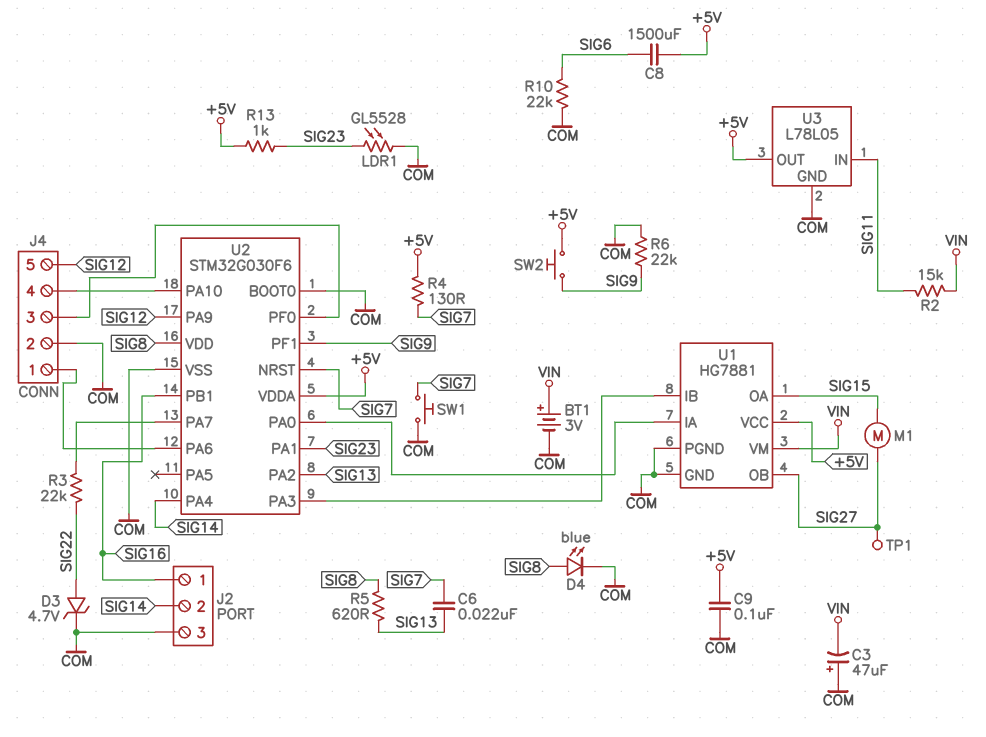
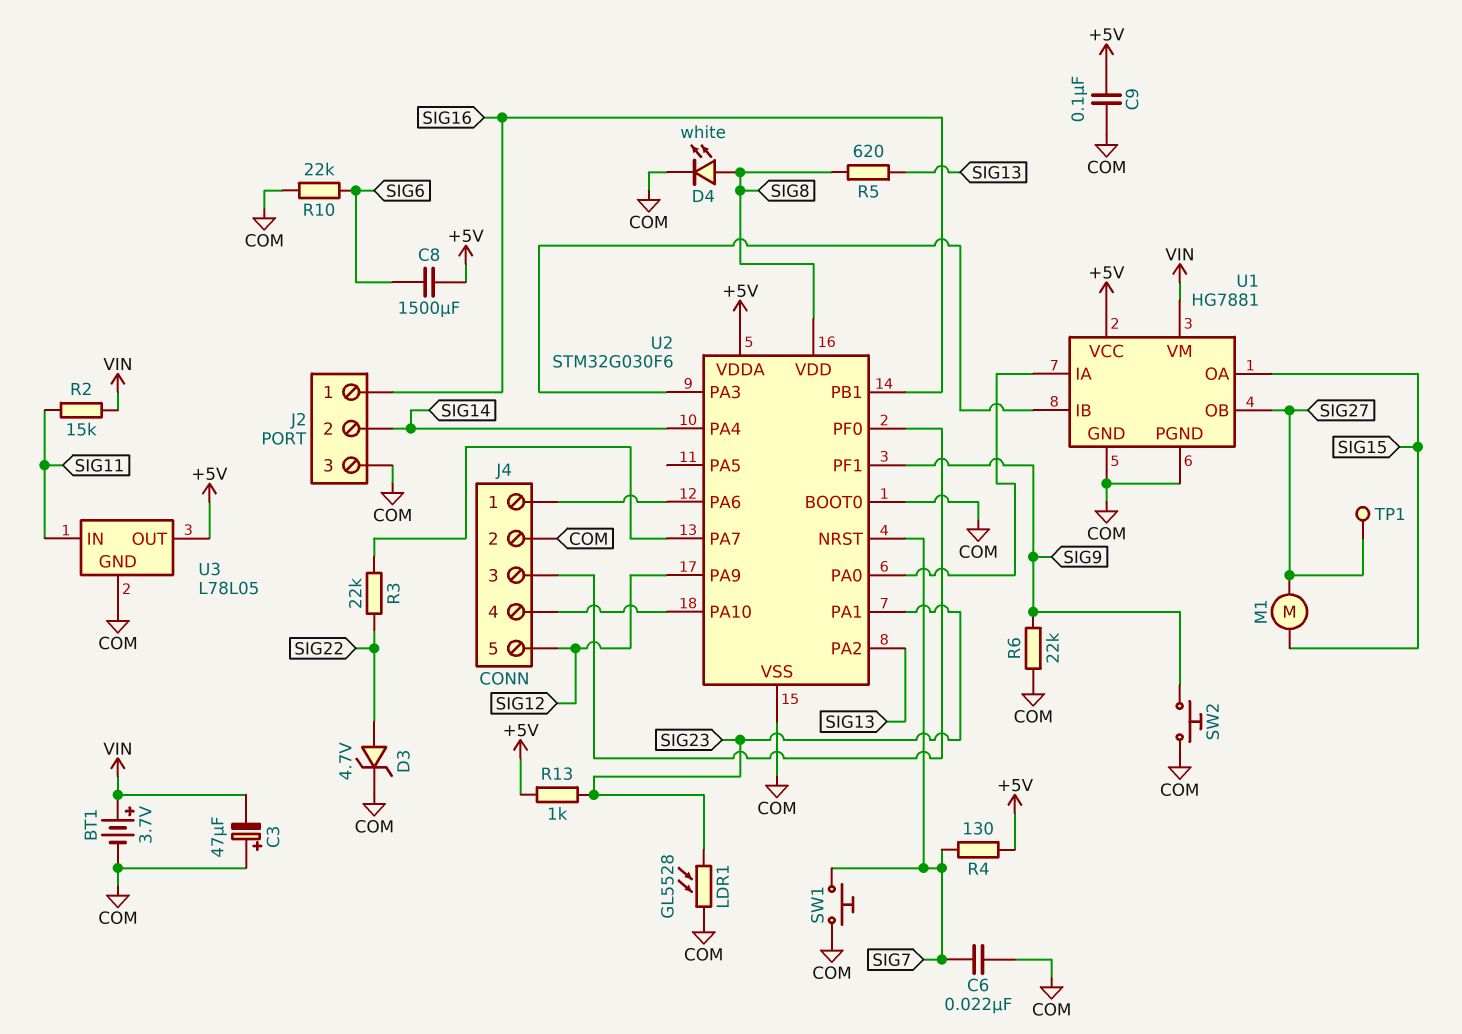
BT1: 3V (plus VIN, minus COM) -> 3.7V (plus VIN, minus COM)
C6: 22nF (SIG7, SIG13) -> 22nF (COM, SIG7)
D4: LED blue (A SIG8, K COM) -> LED white (A SIG8, K COM)
SW2: button (+5V, SIG9) -> button (COM, SIG9)

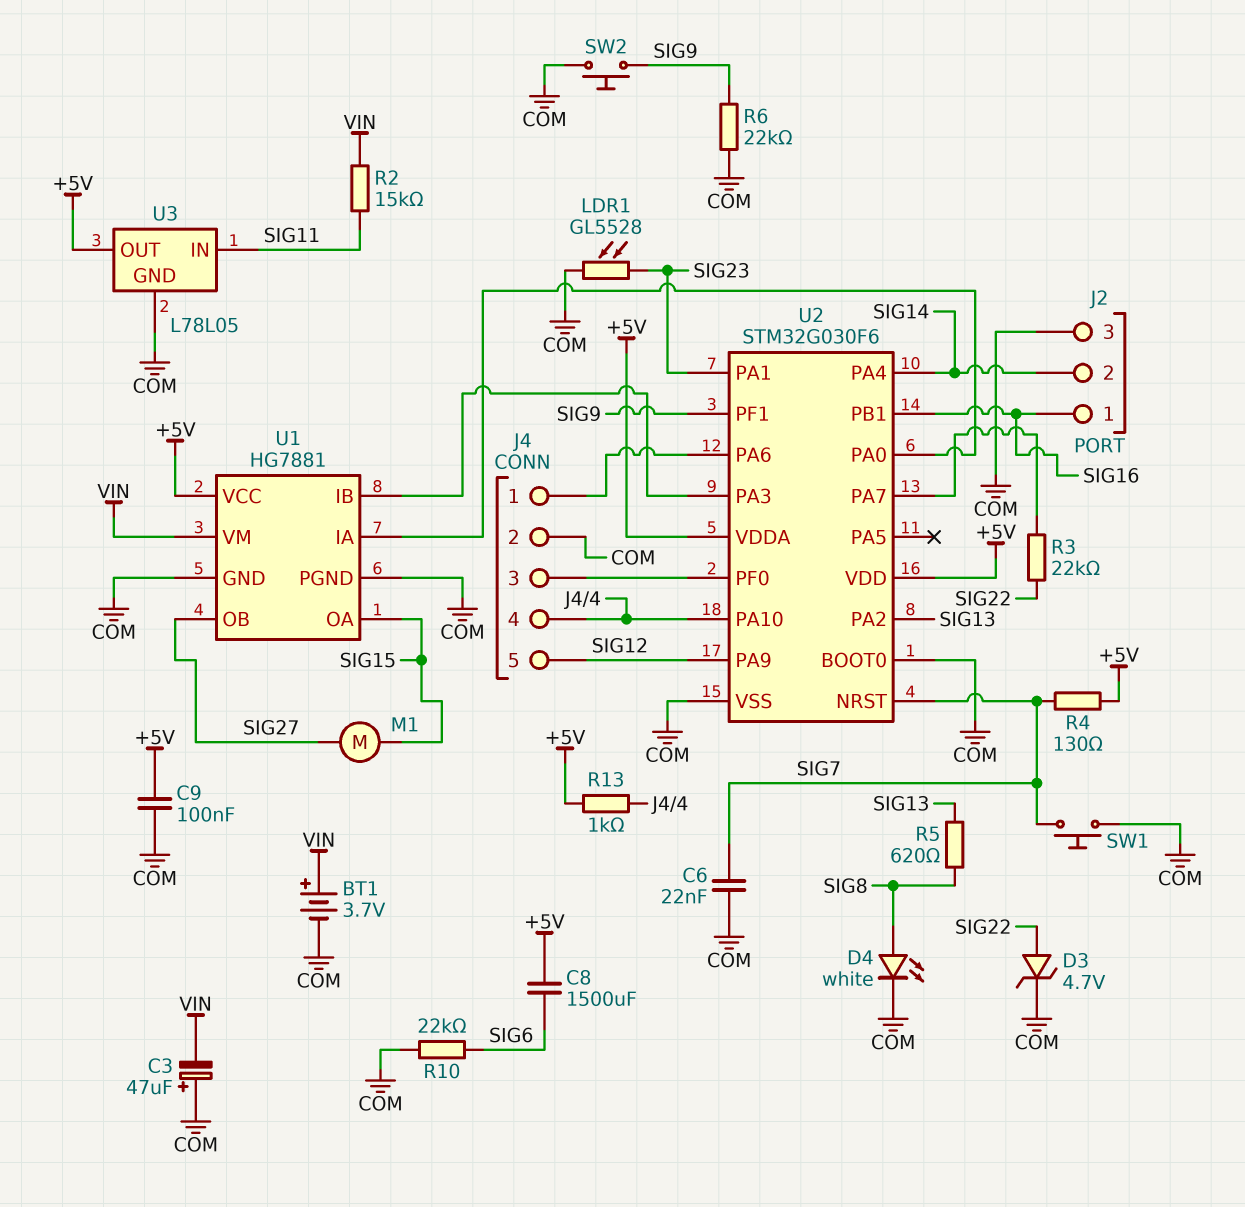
R13: 1k (+5V, SIG23) -> 1k (+5V, J4/4)
TP1: test point (SIG27) -> none
U2 pin VDD: SIG8 -> +5V

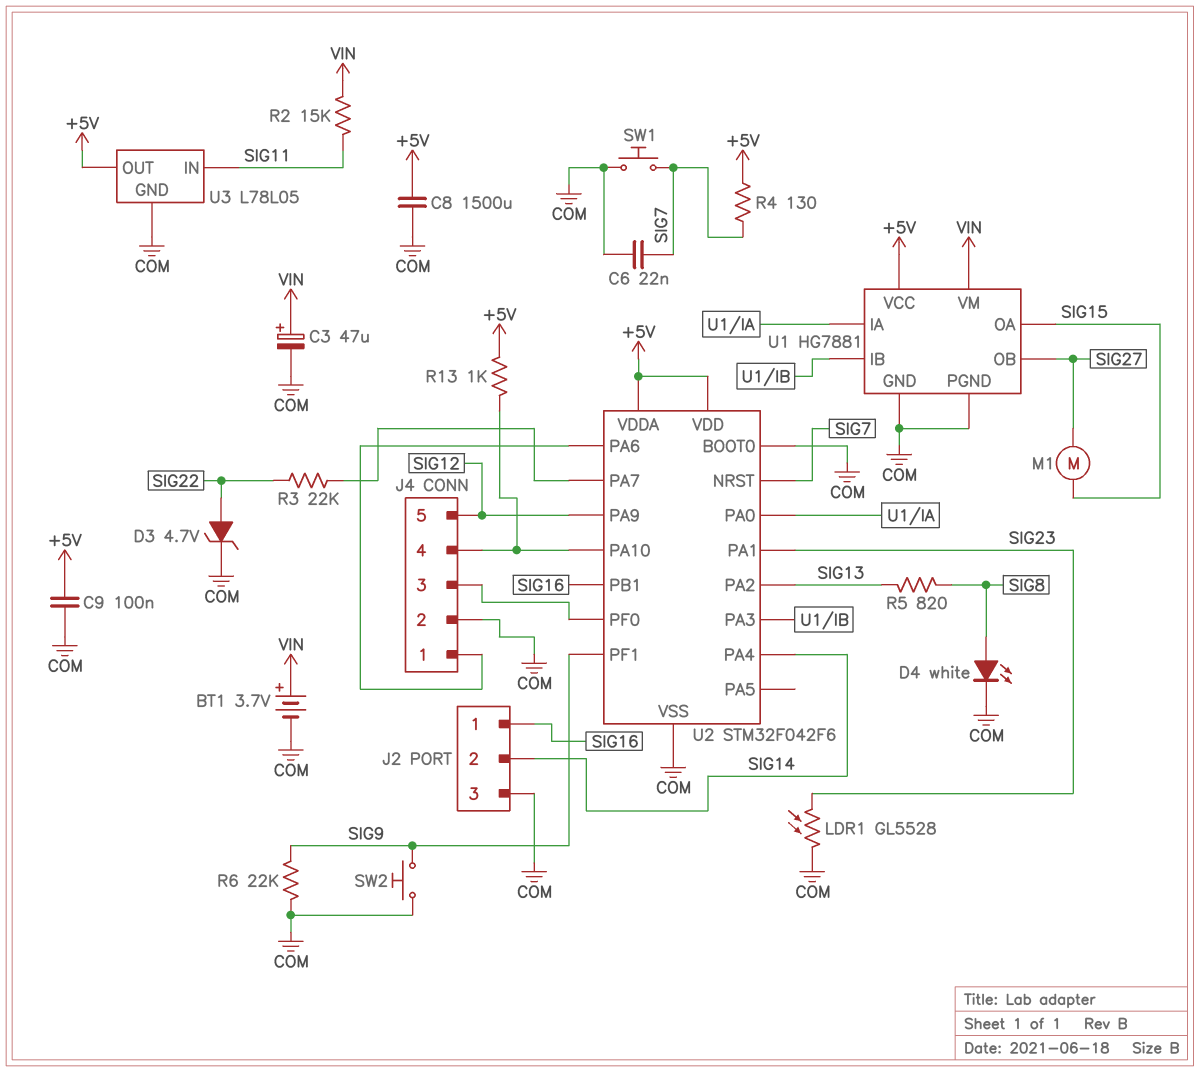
C3: 47uF (plus COM, minus VIN) -> 47uF (plus VIN, minus COM)
C8: 1500uF (+5V, SIG6) -> 1500uF (+5V, COM)
R5: 620 (SIG8, SIG13) -> 820 (SIG8, SIG13)
R10: 22k (COM, SIG6) -> none
U2: STM32G030F6 -> STM32F042F6

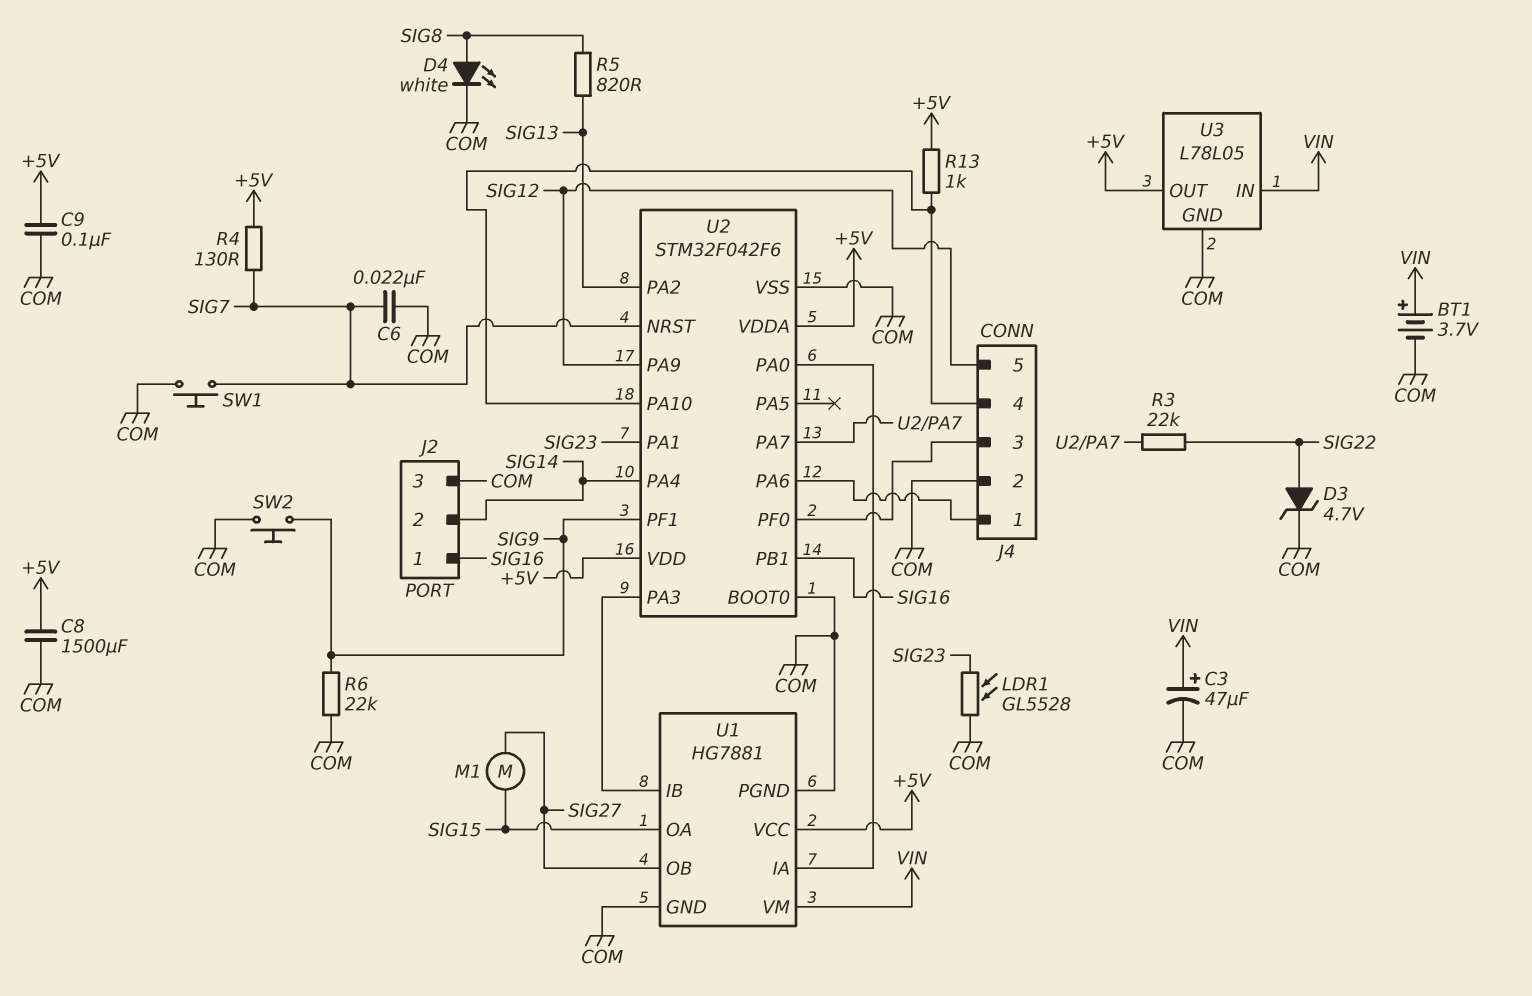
R2: 15k (SIG11, VIN) -> none
U3 pin IN: SIG11 -> VIN

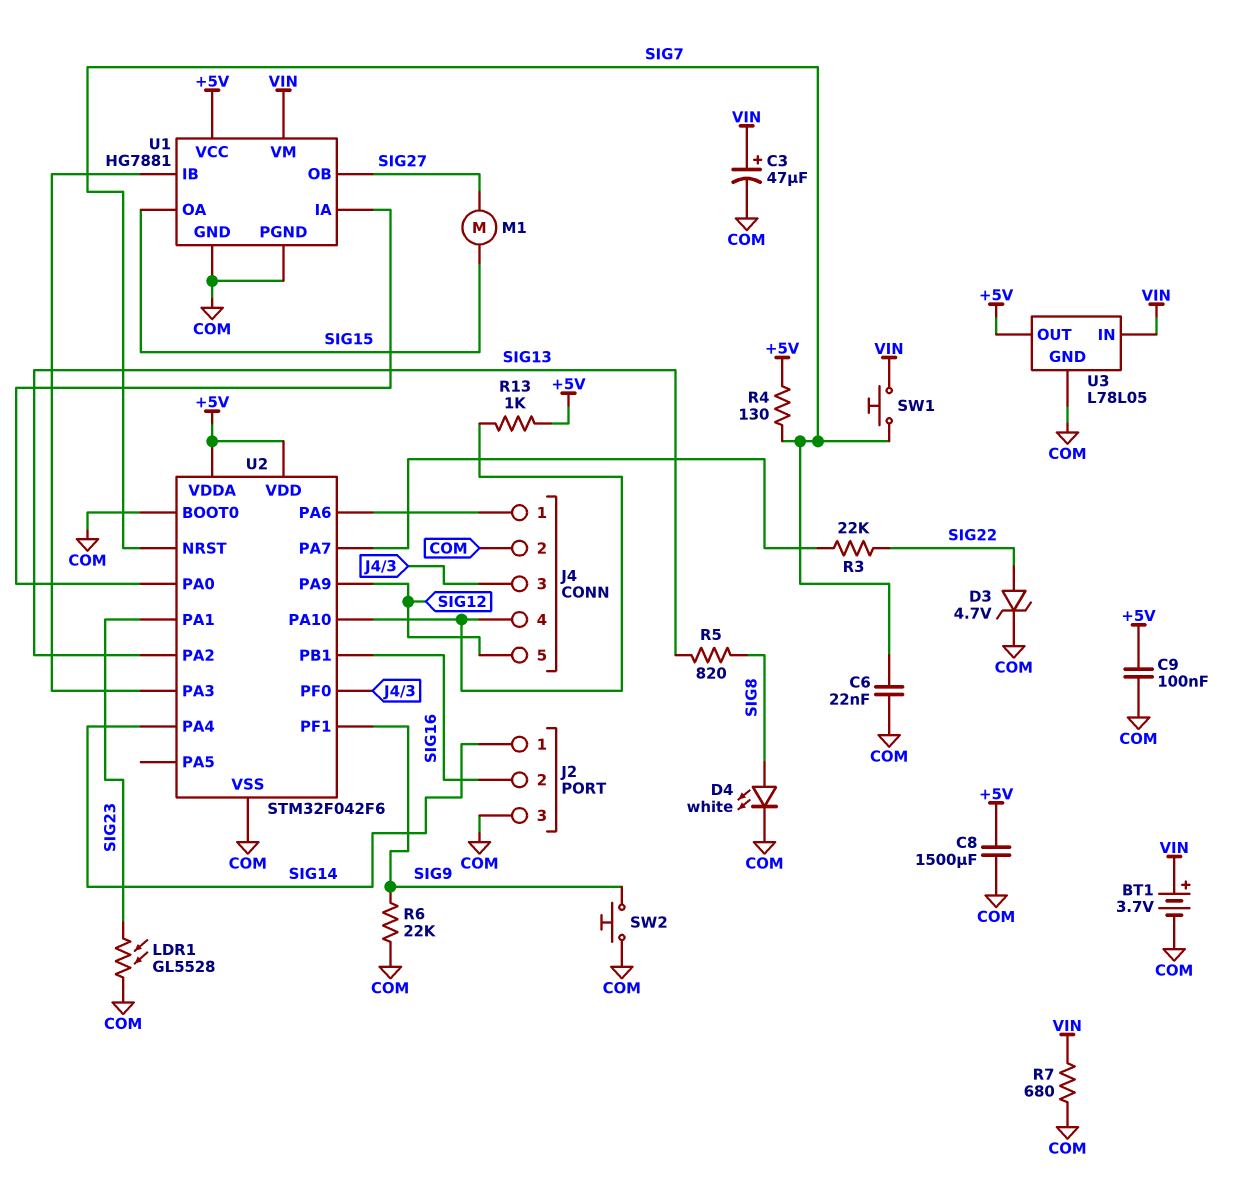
J2 pin 1: SIG16 -> SIG14
J2 pin 2: SIG14 -> SIG16
R7: none -> 680 (COM, VIN)
SW1: button (COM, SIG7) -> button (SIG7, VIN)

